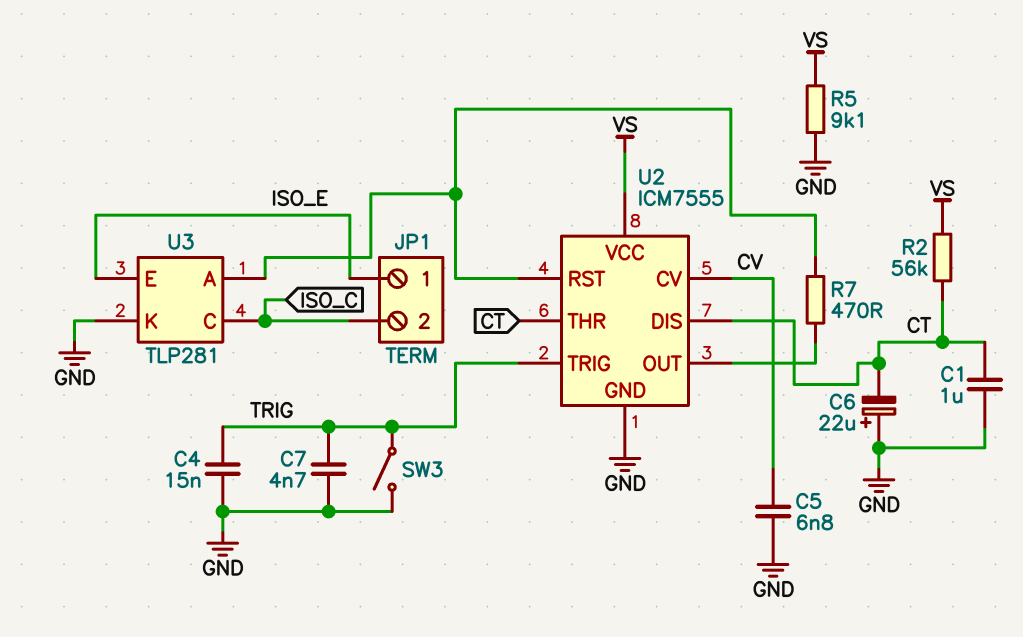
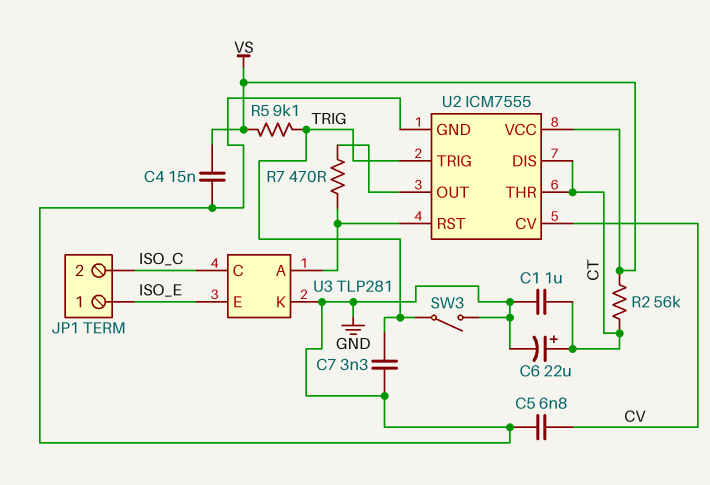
C4: 15nF (GND, TRIG) -> 15nF (GND, VS)
C6: 22uF (plus GND, minus CT) -> 22uF (plus CT, minus GND)
C7: 4.7nF (GND, TRIG) -> 3.3nF (GND, TRIG)
R5: 9.1k (GND, VS) -> 9.1k (TRIG, VS)

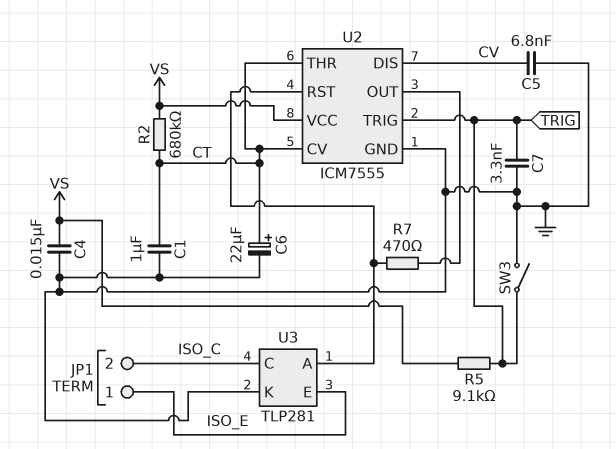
R2: 56k (CT, VS) -> 680k (CT, VS)
U2 pin CV: CV -> CT
U2 pin DIS: CT -> CV

